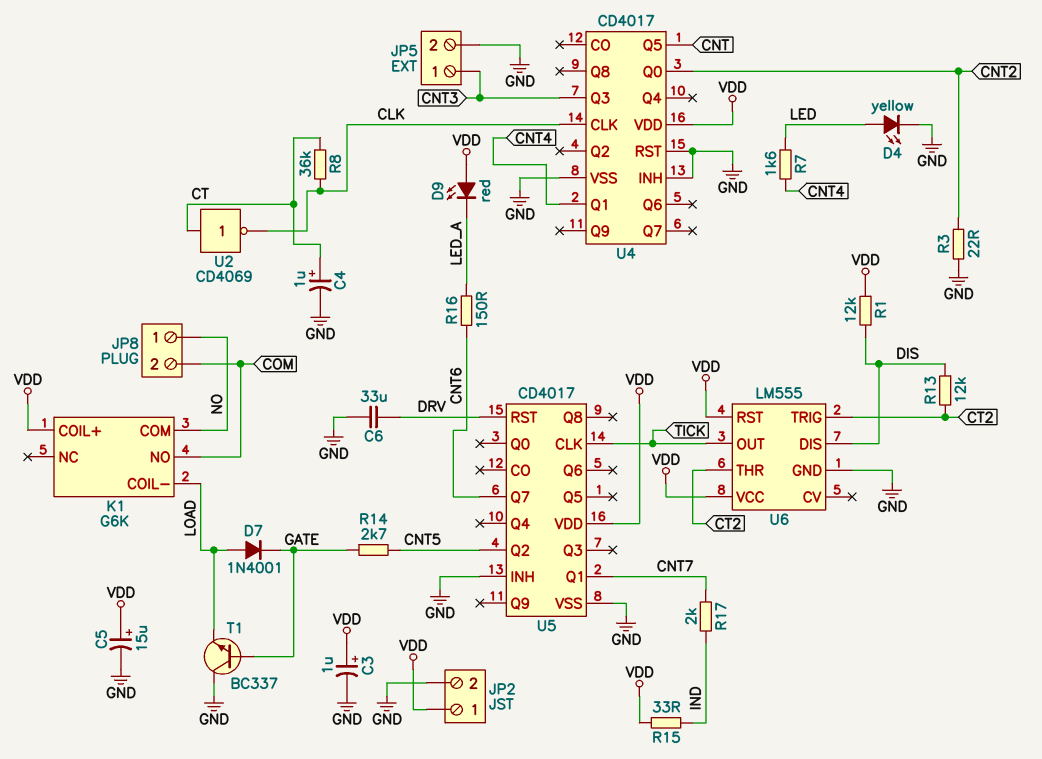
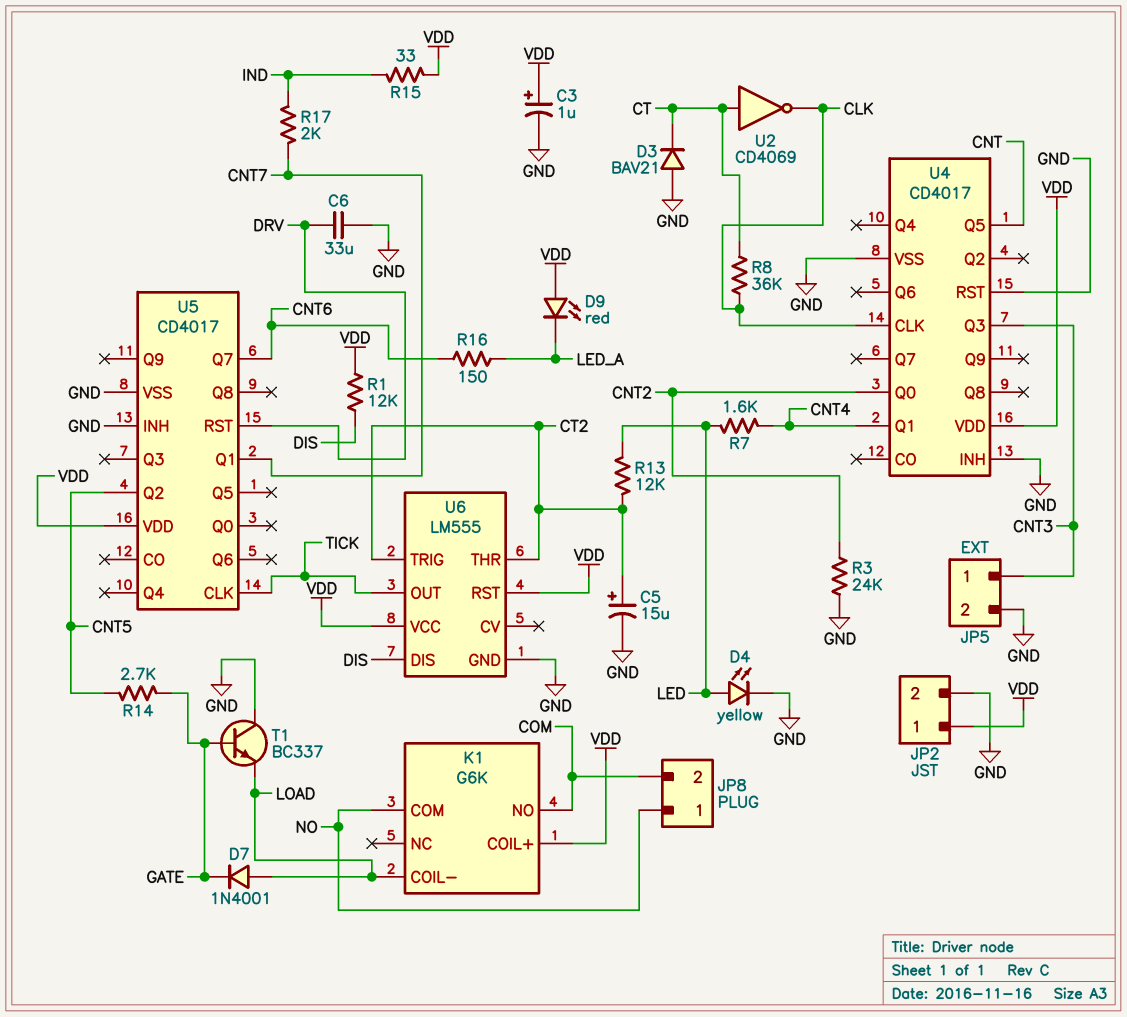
C4: 1uF (plus CT, minus GND) -> none
C5: 15uF (plus VDD, minus GND) -> 15uF (plus CT2, minus GND)
D3: none -> diode BAV21 (A GND, K CT)
R3: 22 (CNT2, GND) -> 24k (CNT2, GND)
R13: 12k (CT2, DIS) -> 12k (CT2, LED)

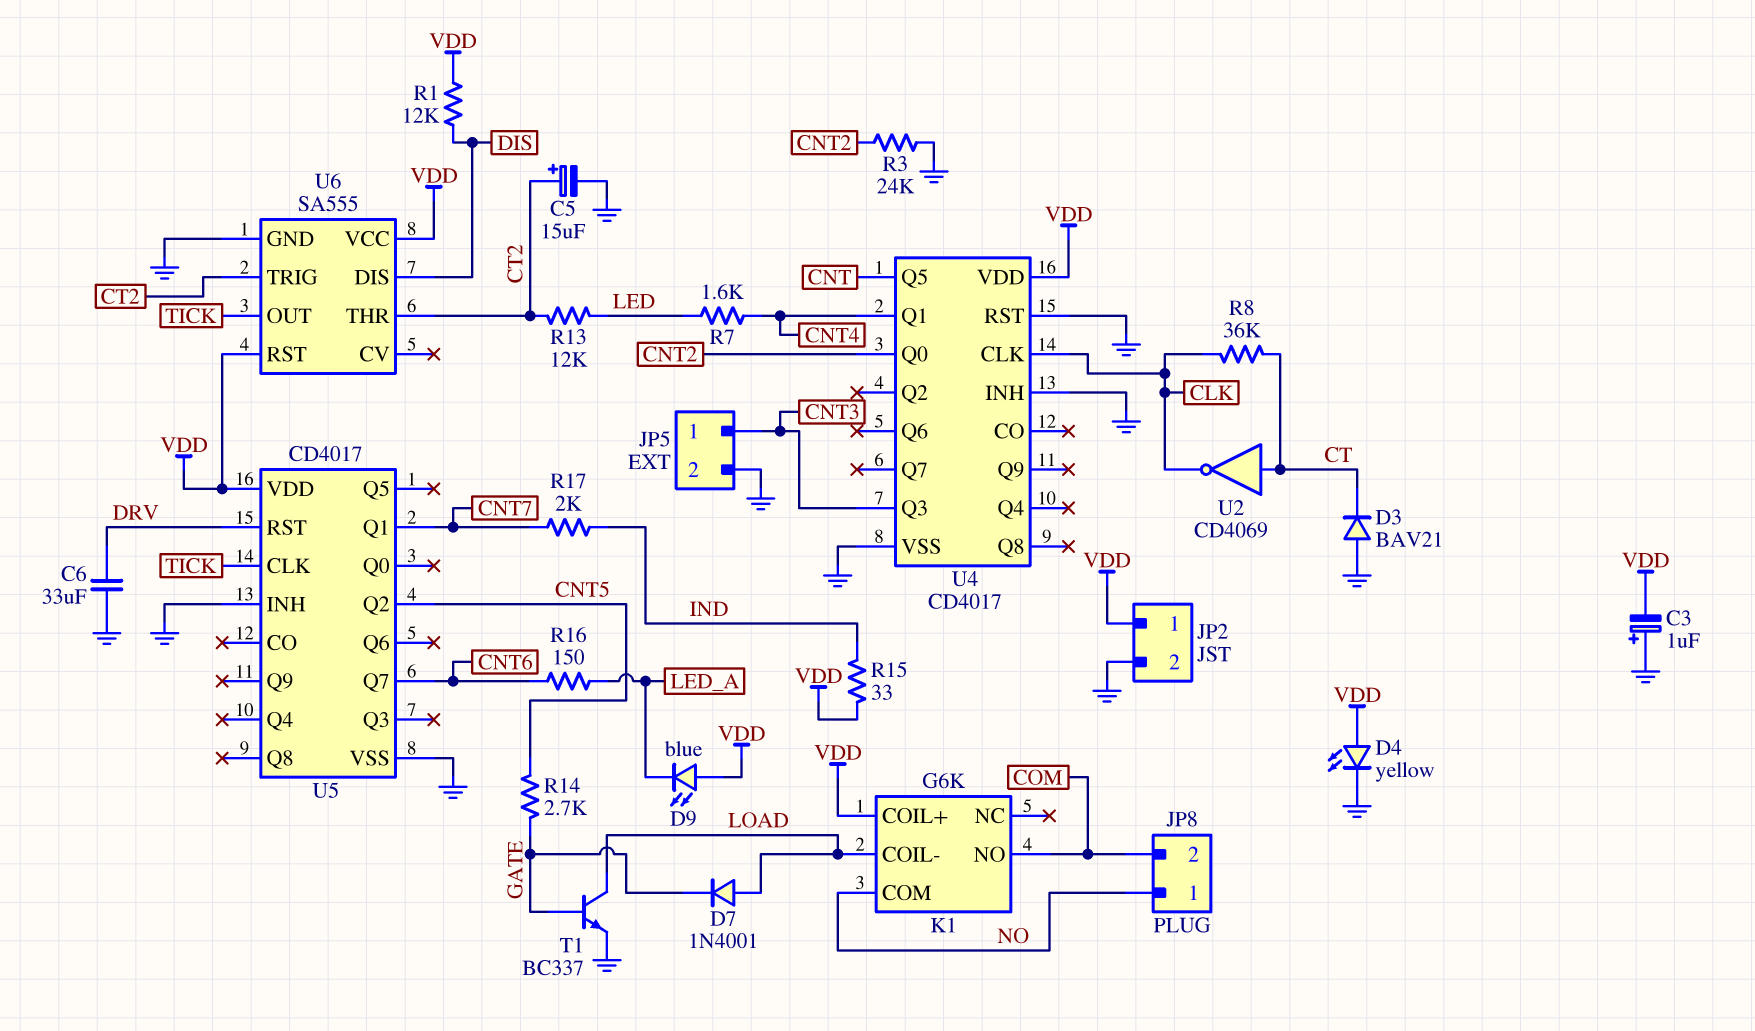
C3: 1uF (plus VDD, minus GND) -> 1uF (plus GND, minus VDD)
D4: LED yellow (A LED, K GND) -> LED yellow (A VDD, K GND)
D9: LED red (A VDD, K LED_A) -> LED blue (A VDD, K LED_A)
T1: NPN BC337 (B GATE, C GND, E LOAD) -> NPN BC337 (B GATE, C LOAD, E GND)
U6: LM555 -> SA555

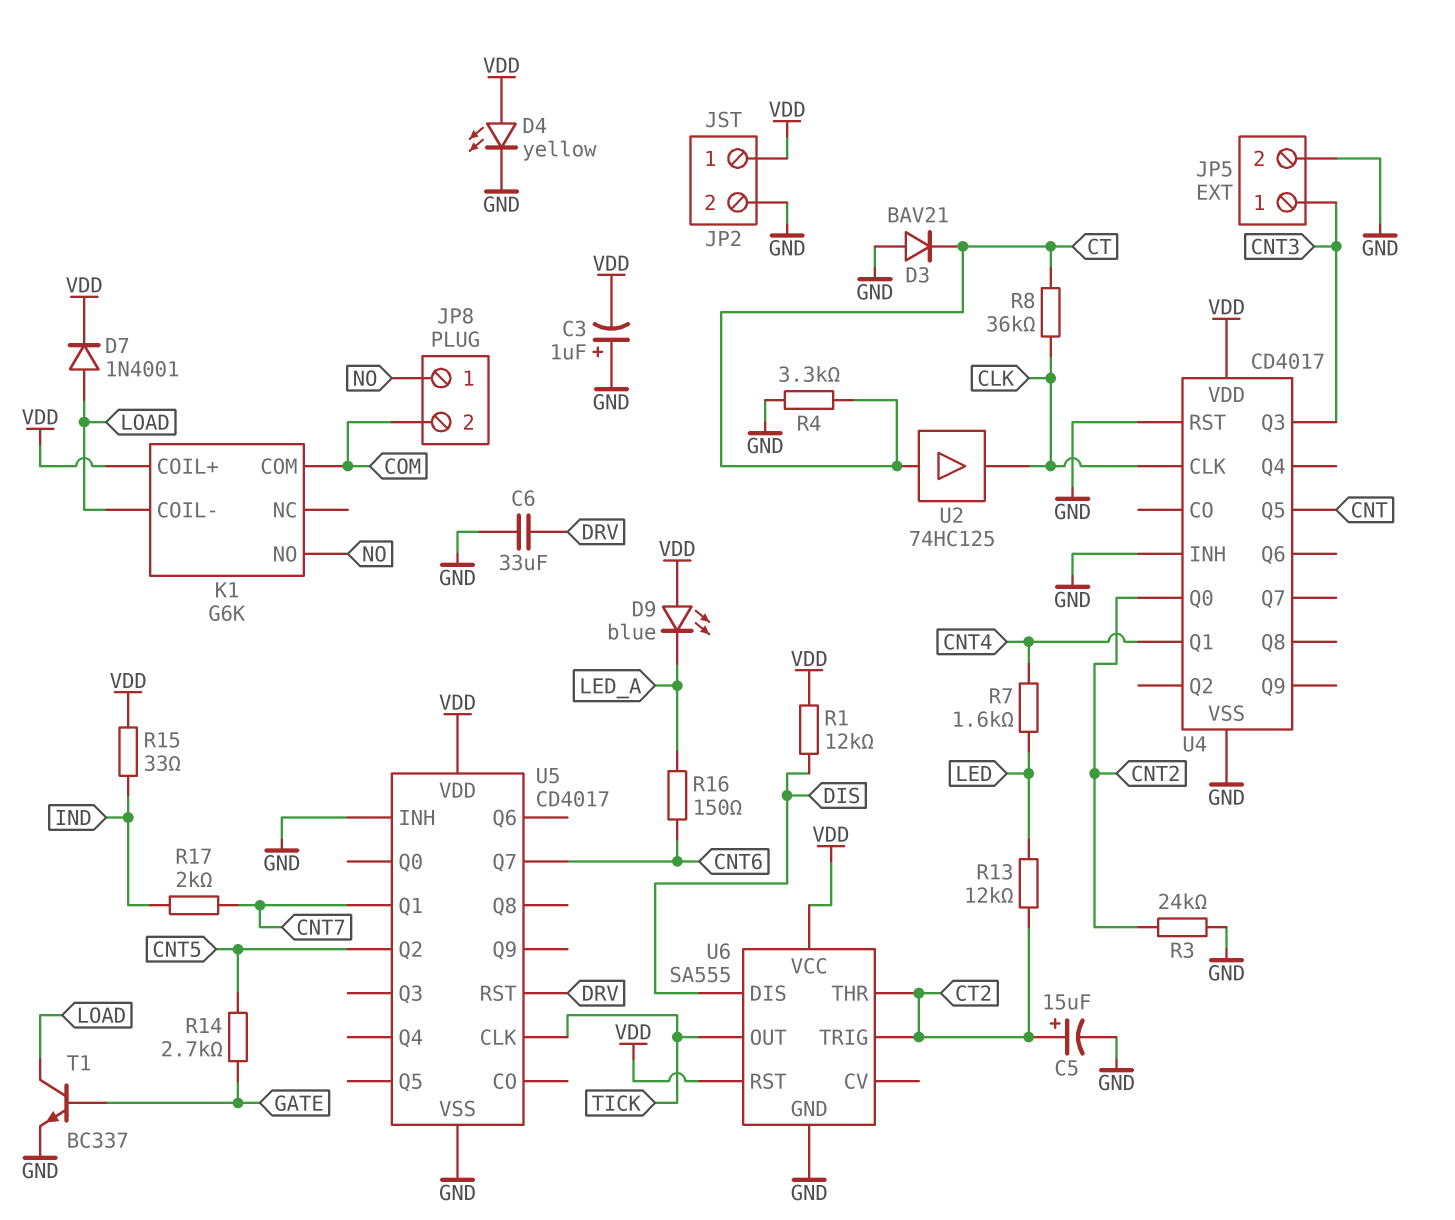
D7: diode 1N4001 (A LOAD, K GATE) -> diode 1N4001 (A LOAD, K VDD)
K1 pin COM: NO -> COM
K1 pin NO: COM -> NO
R4: none -> 3.3k (CT, GND)
U2: NOT CD4069 (in CT, out CLK) -> buffer 74HC125 (in CT, out CLK)

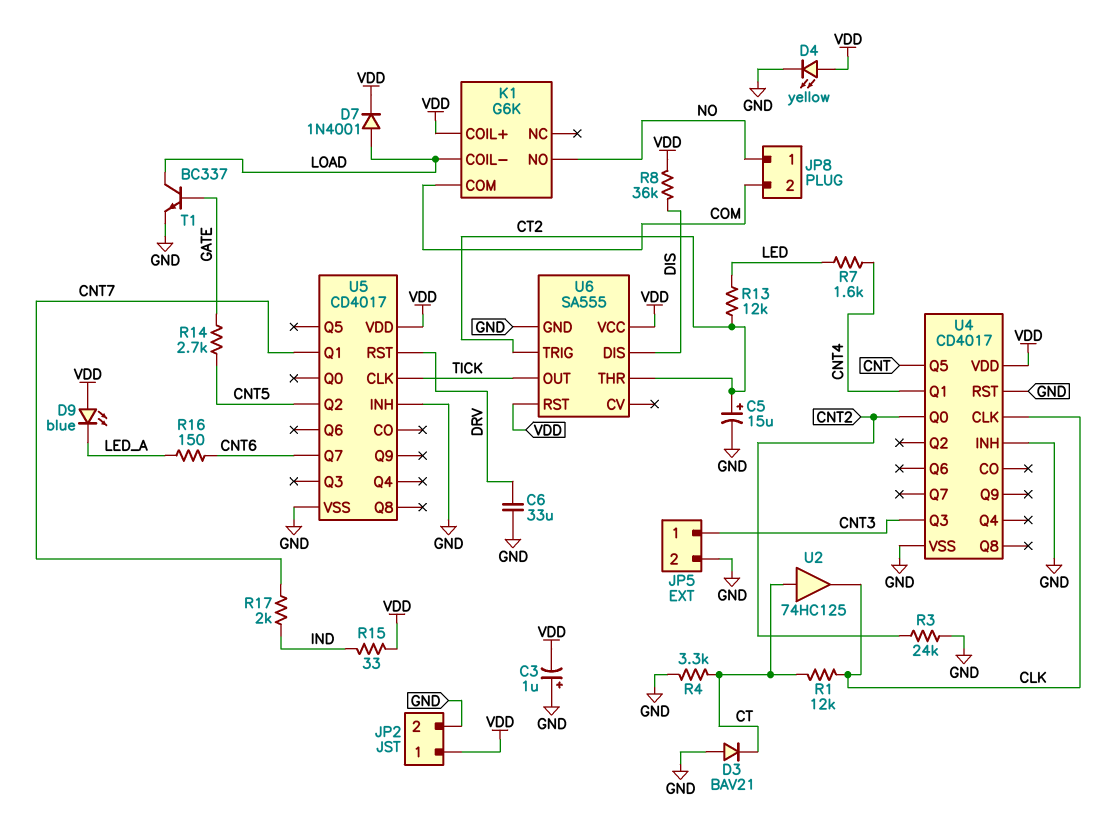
R1: 12k (DIS, VDD) -> 12k (CLK, CT)
R8: 36k (CLK, CT) -> 36k (DIS, VDD)

